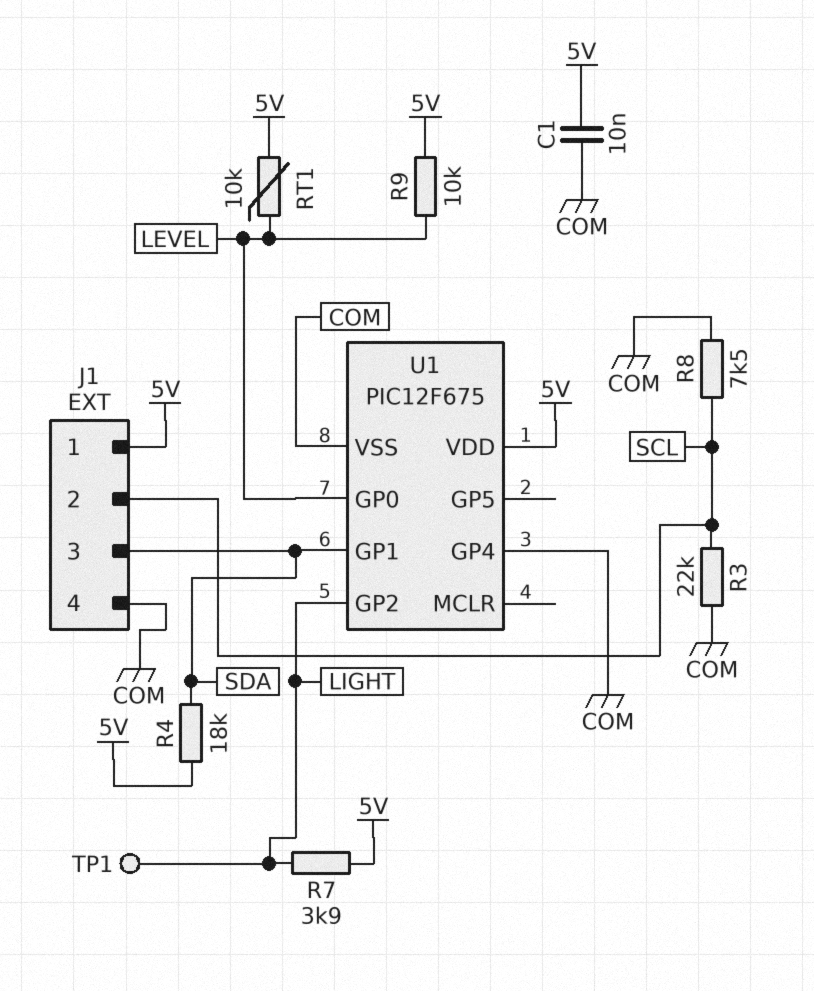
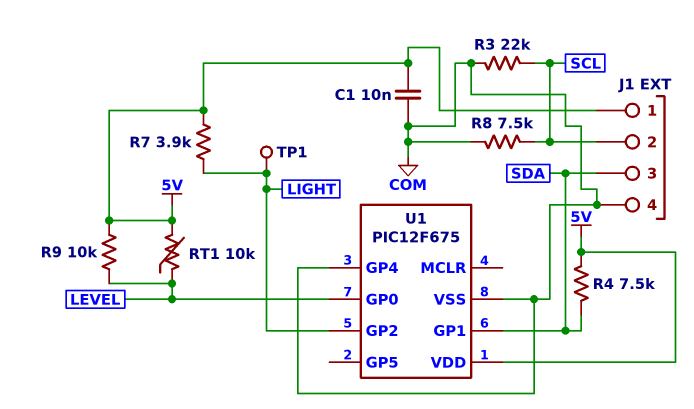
R4: 18k (5V, SDA) -> 7.5k (5V, SDA)

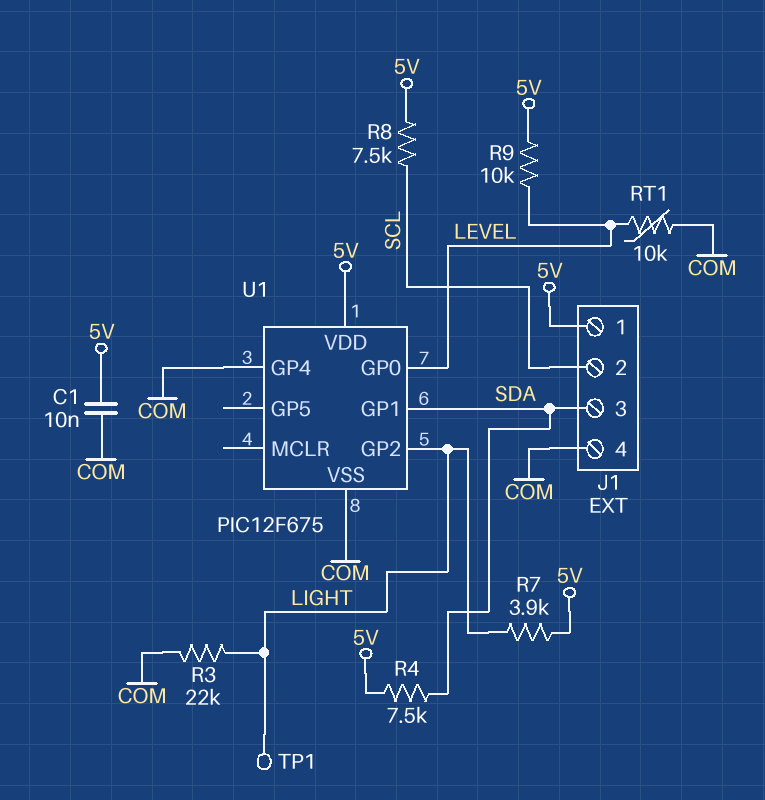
R3: 22k (COM, SCL) -> 22k (COM, LIGHT)
R8: 7.5k (COM, SCL) -> 7.5k (5V, SCL)
RT1: 10k (5V, LEVEL) -> 10k (COM, LEVEL)

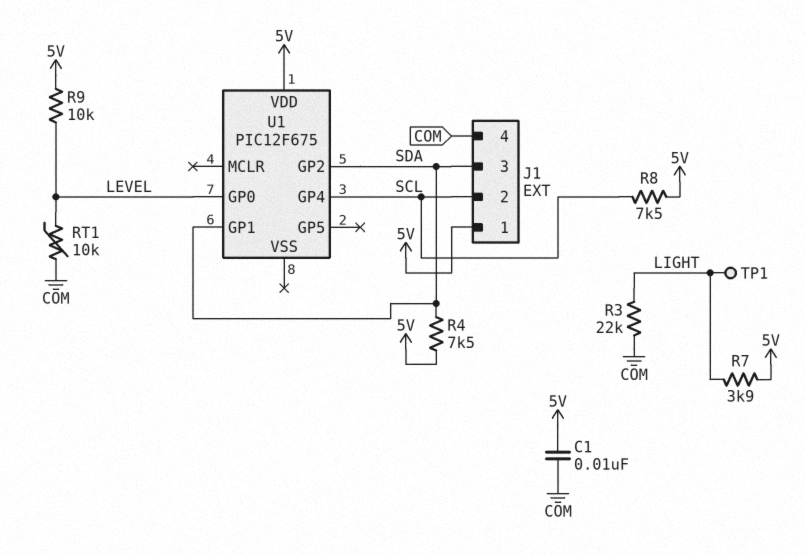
U1 pin GP2: LIGHT -> SDA
U1 pin GP4: COM -> SCL
U1 pin VSS: COM -> none

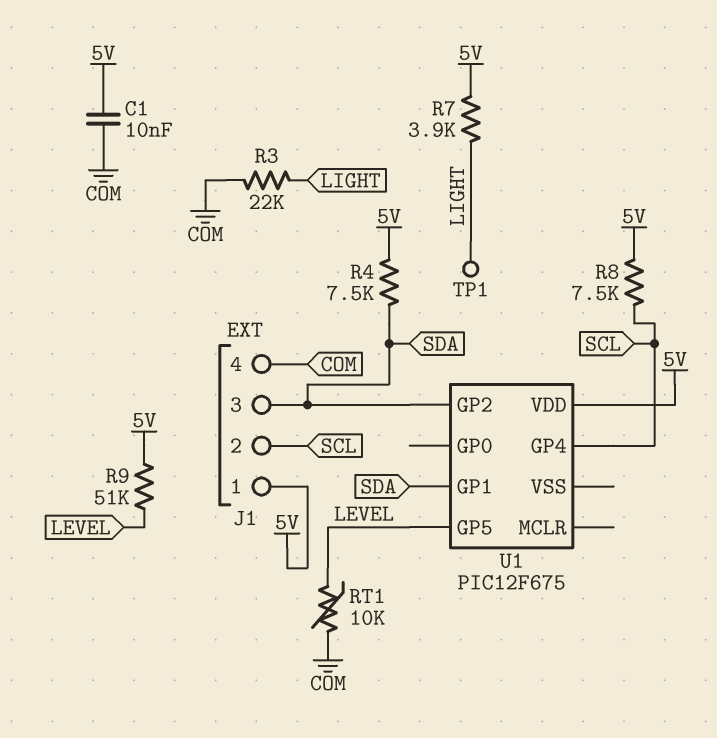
R9: 10k (5V, LEVEL) -> 51k (5V, LEVEL)
U1 pin GP0: LEVEL -> none
U1 pin GP5: none -> LEVEL

